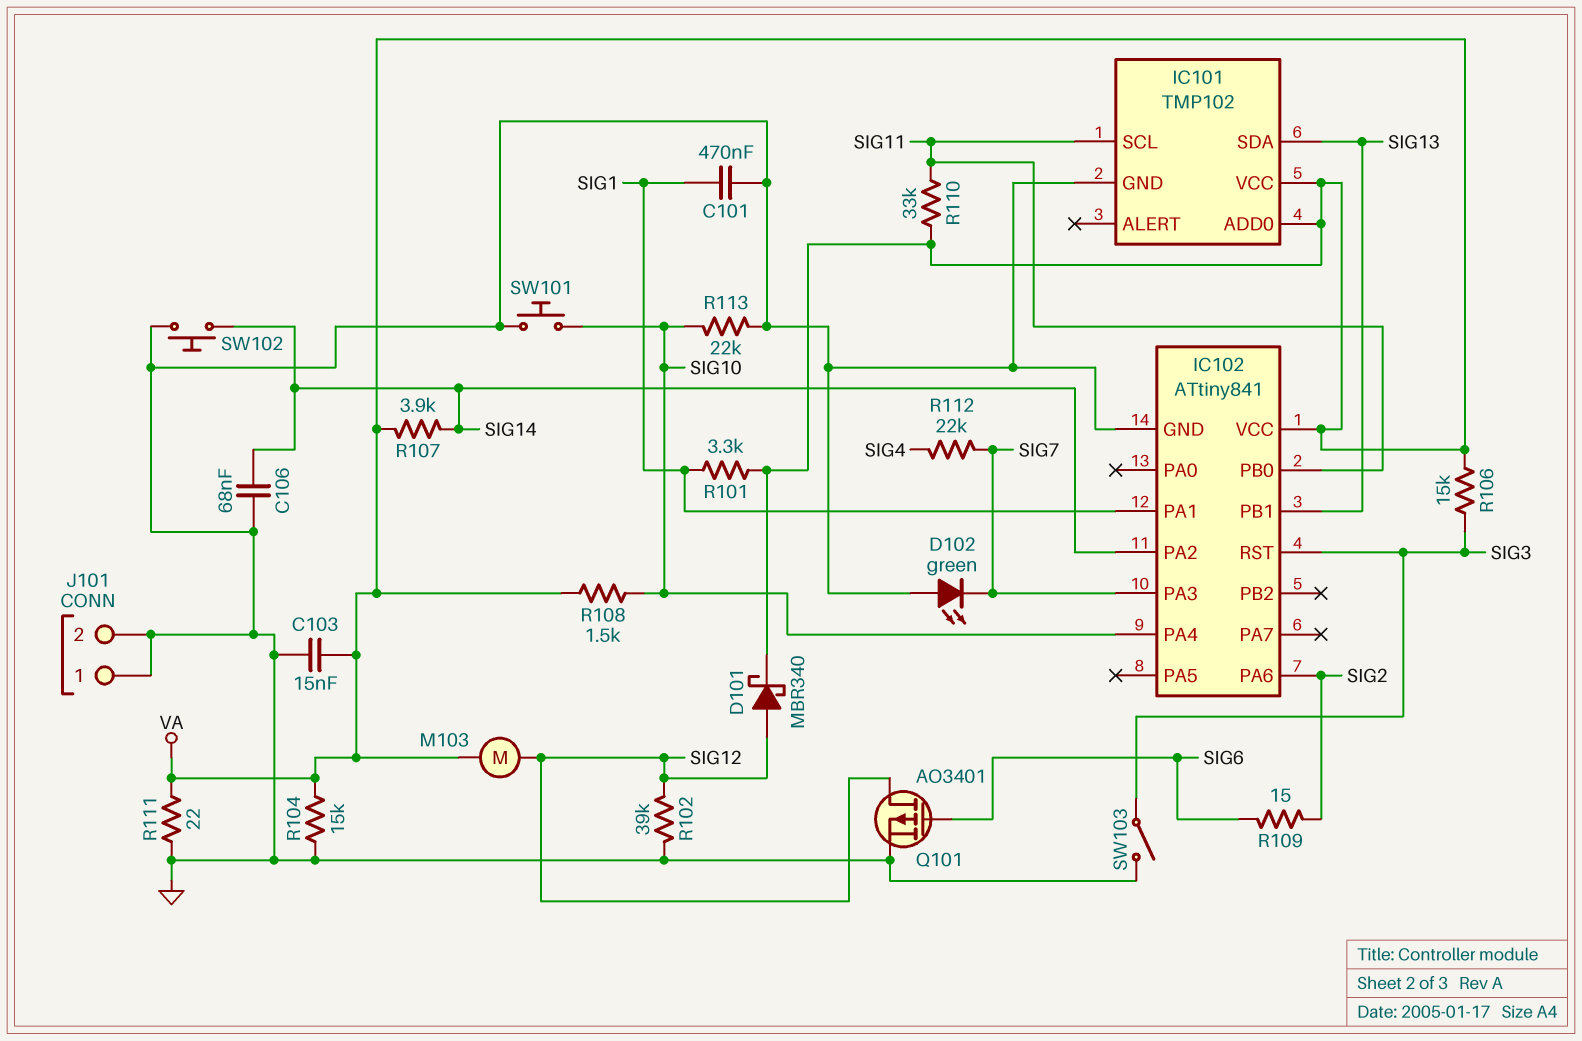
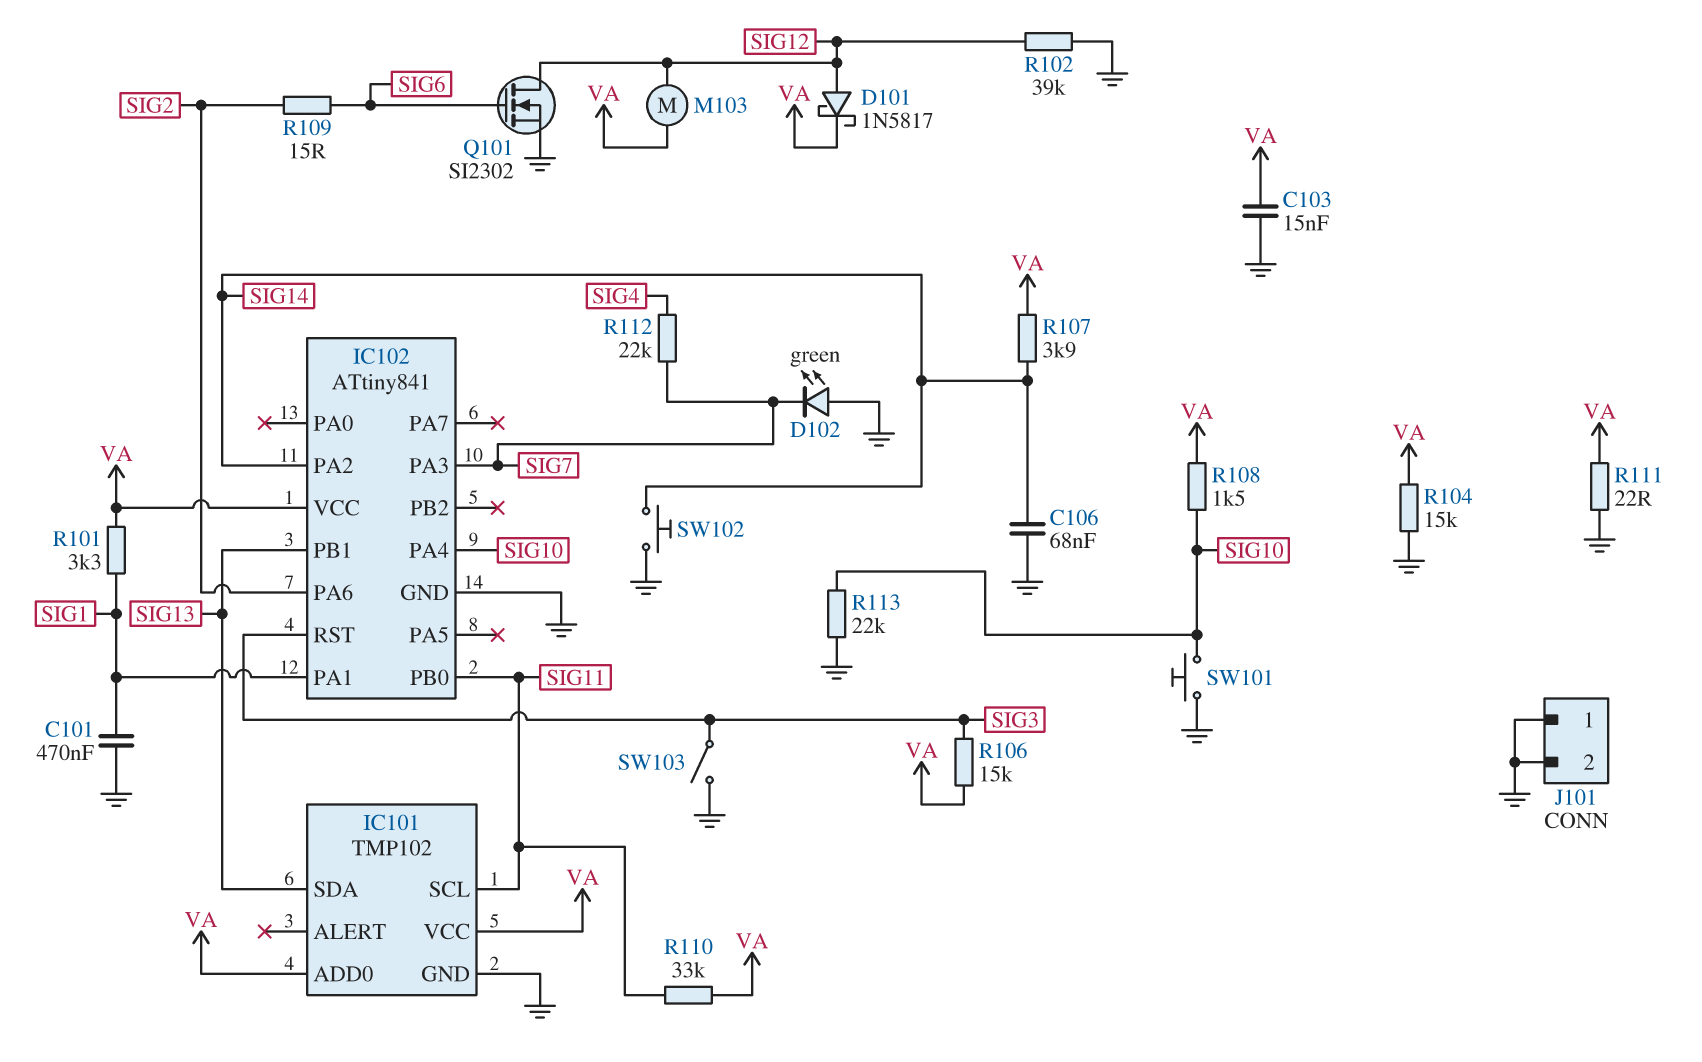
D101: schottky MBR340 (A SIG12, K VA) -> schottky 1N5817 (A SIG12, K VA)
Q101: PMOS AO3401 (G SIG6, D SIG12, S GND) -> NMOS SI2302 (G SIG6, D SIG12, S GND)

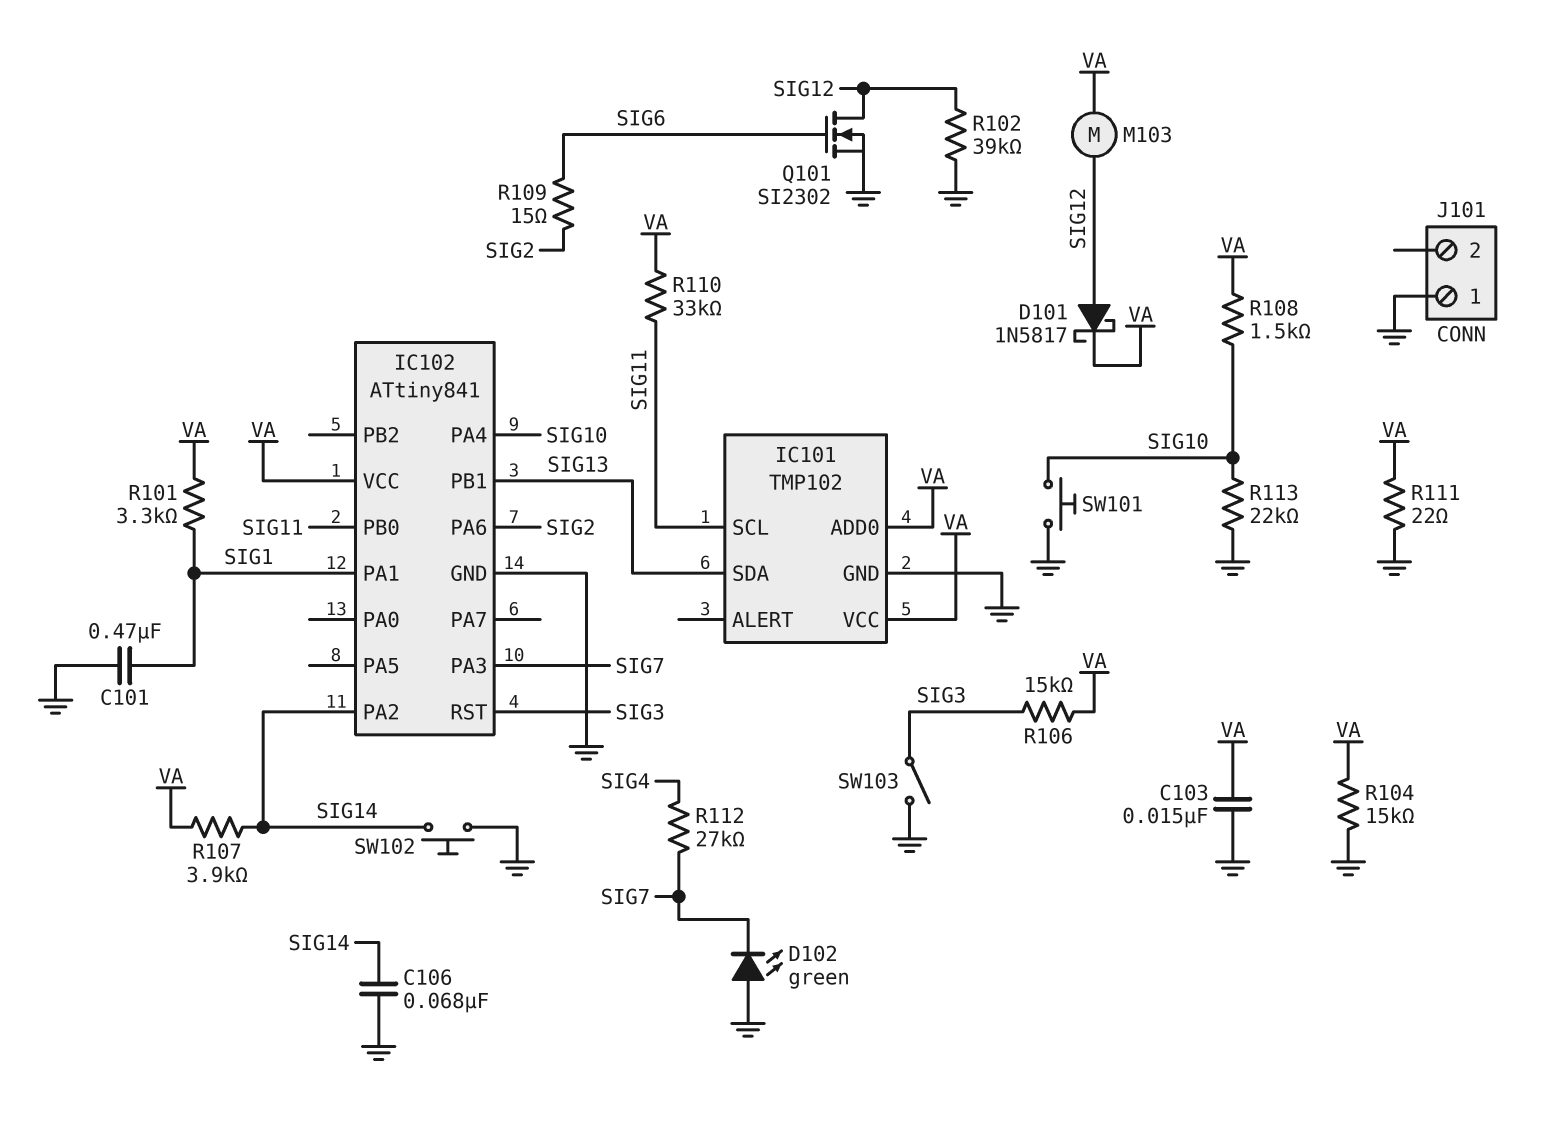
J101 pin 2: GND -> none
R112: 22k (SIG4, SIG7) -> 27k (SIG4, SIG7)

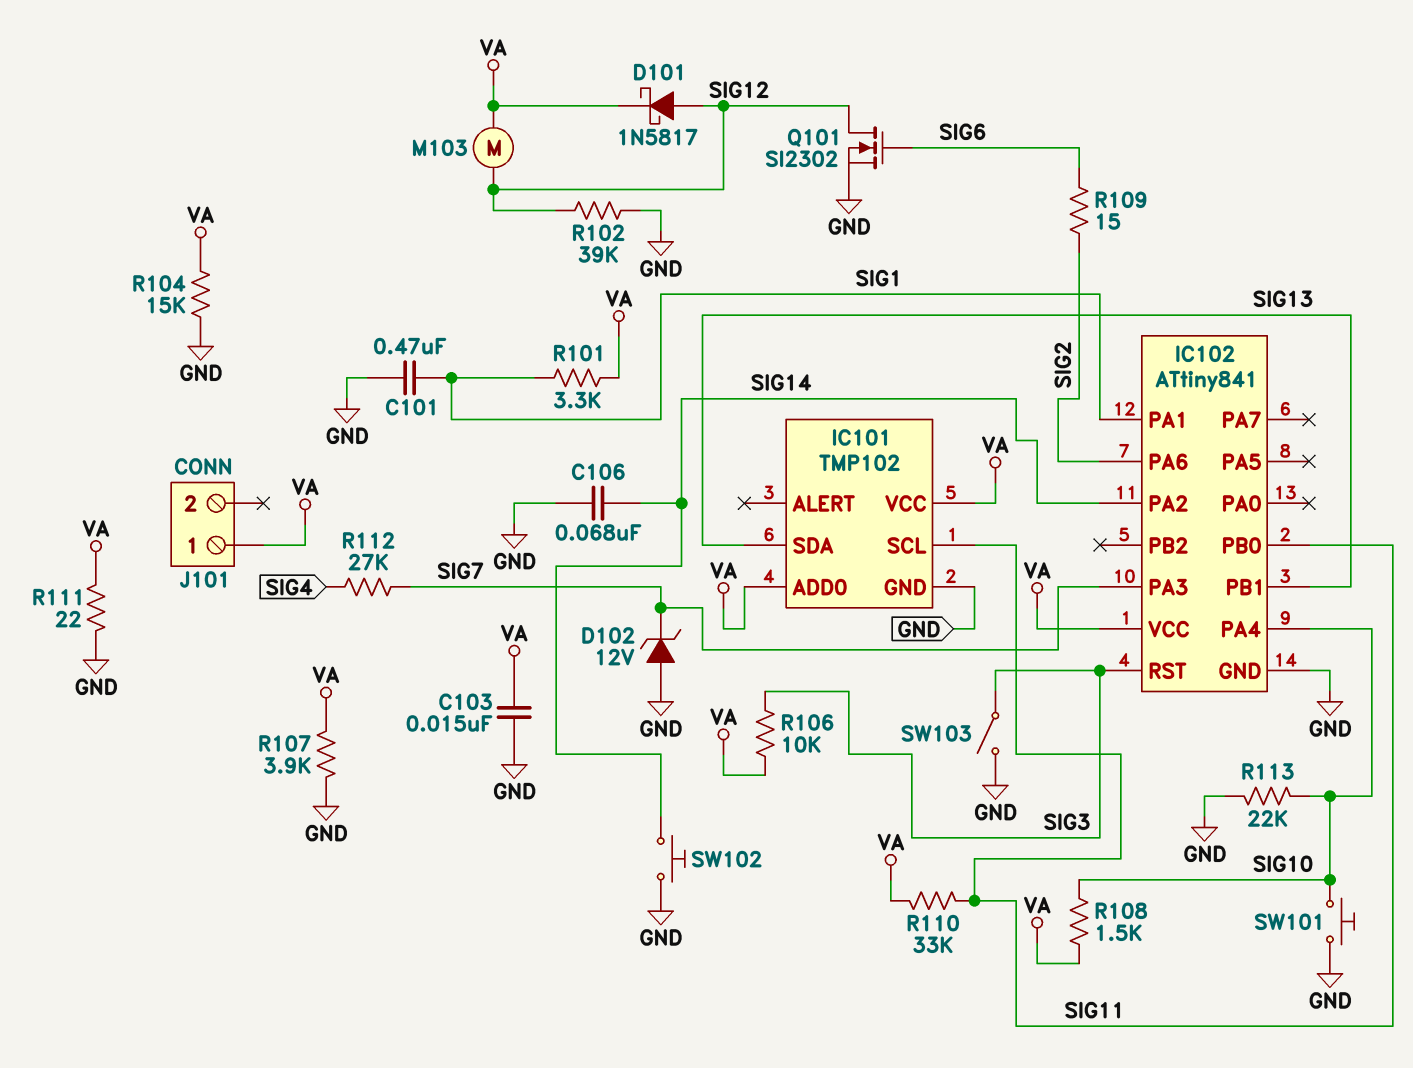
D102: LED green (A GND, K SIG7) -> zener 12V (A GND, K SIG7)
J101 pin 1: GND -> VA
R106: 15k (SIG3, VA) -> 10k (SIG3, VA)
R107: 3.9k (SIG14, VA) -> 3.9k (GND, VA)

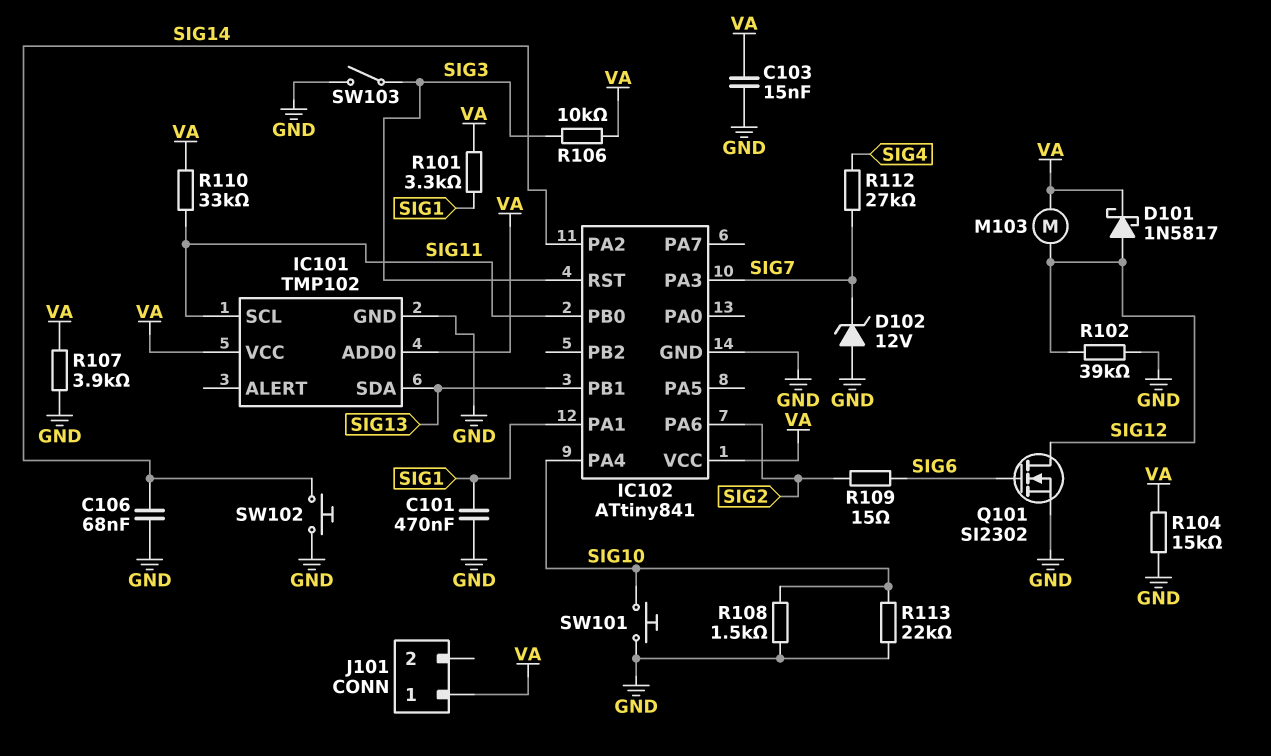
R108: 1.5k (SIG10, VA) -> 1.5k (GND, SIG10)
R111: 22 (GND, VA) -> none

